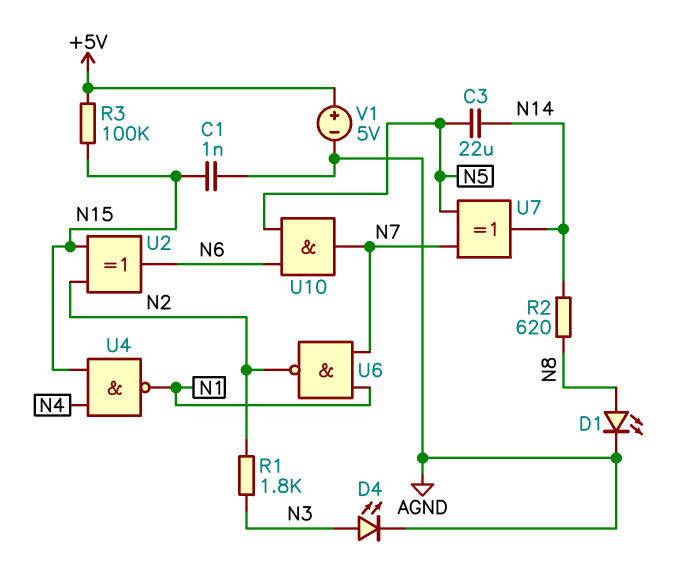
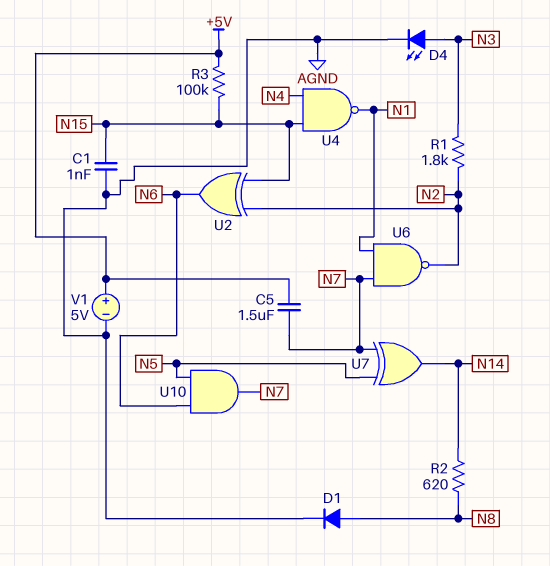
C3: 22uF (N5, N14) -> none
C5: none -> 1.5uF (+5V, N7)
D1: LED (A N8, K AGND) -> diode (A N8, K AGND)

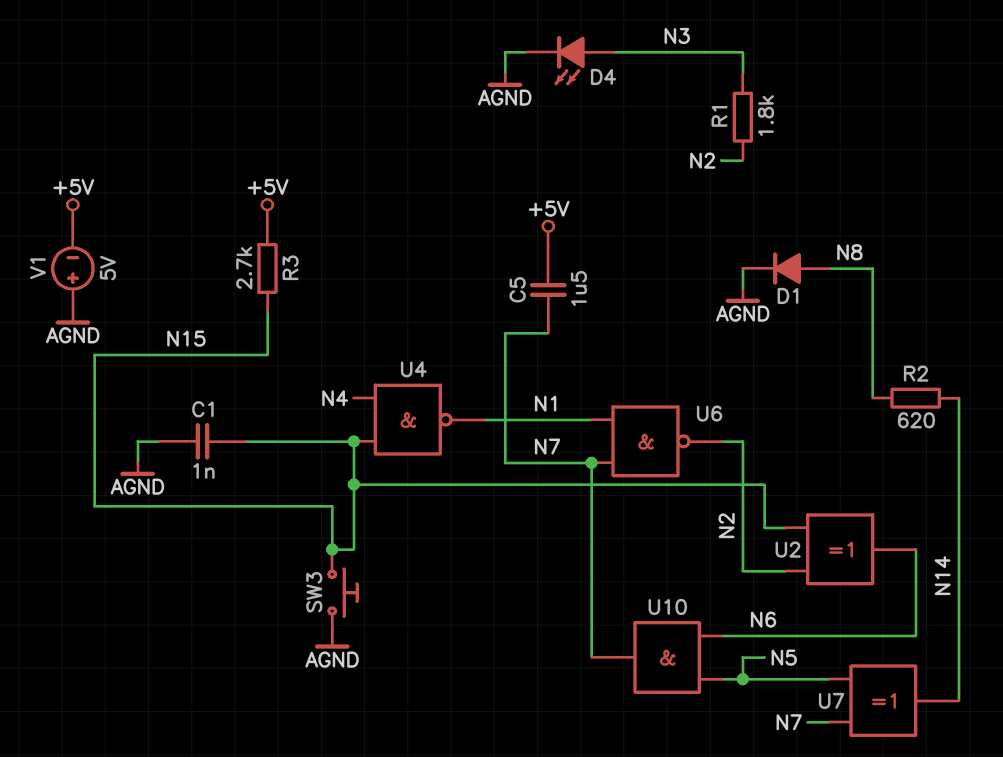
R3: 100k (+5V, N15) -> 2.7k (+5V, N15)
SW3: none -> button (AGND, N15)
V1: 5V (plus +5V, minus AGND) -> 5V (plus AGND, minus +5V)

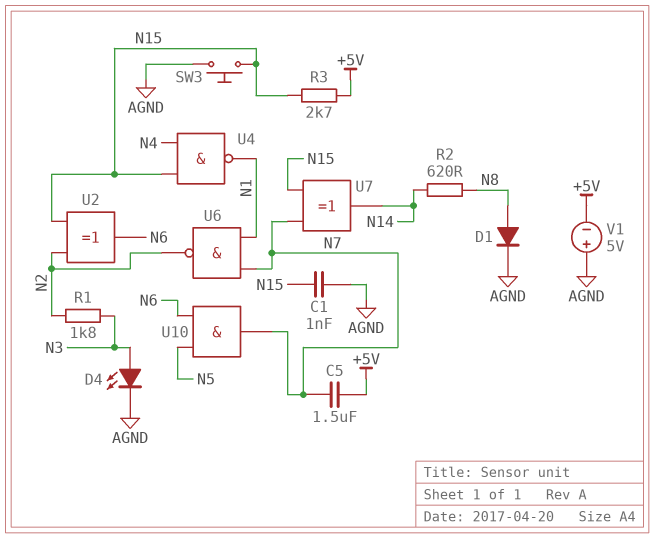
U7: XOR (in N5, in N7, out N14) -> XOR (in N7, in N15, out N14)

